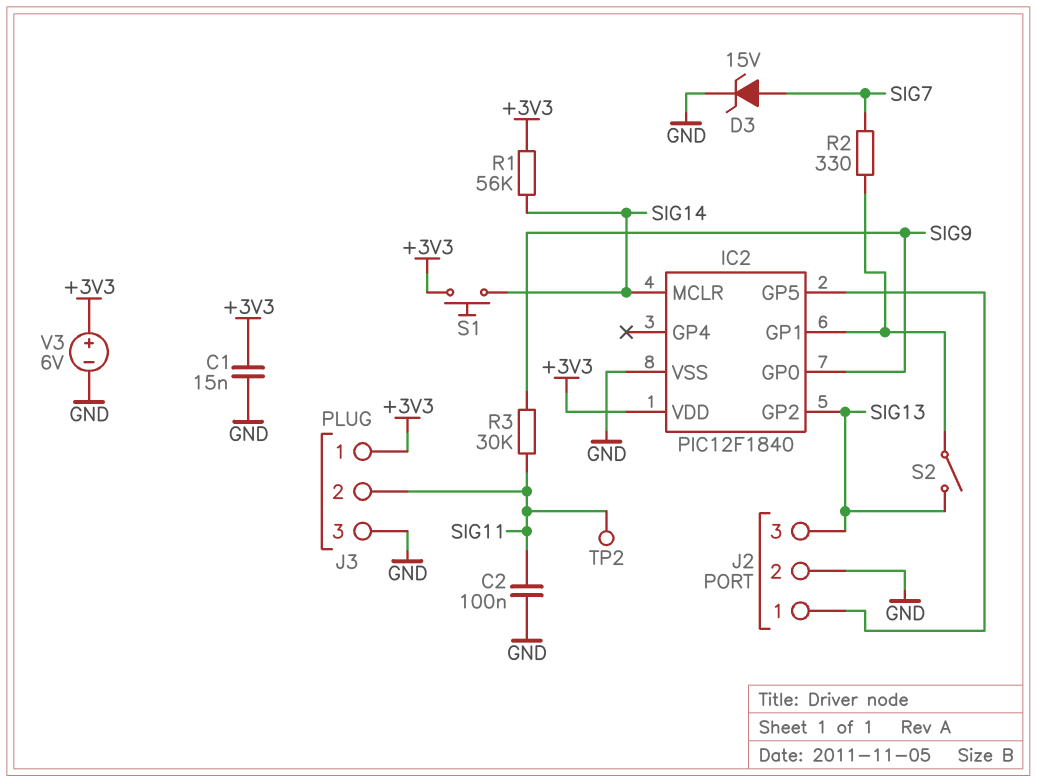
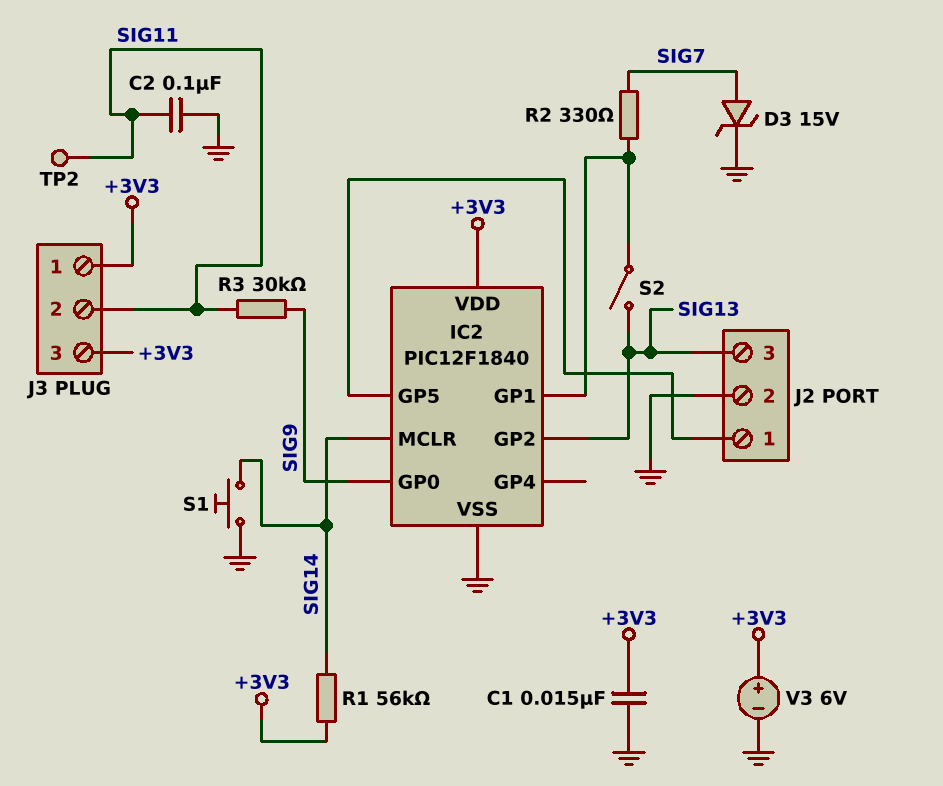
J3 pin 3: GND -> +3V3
S1: button (+3V3, SIG14) -> button (GND, SIG14)

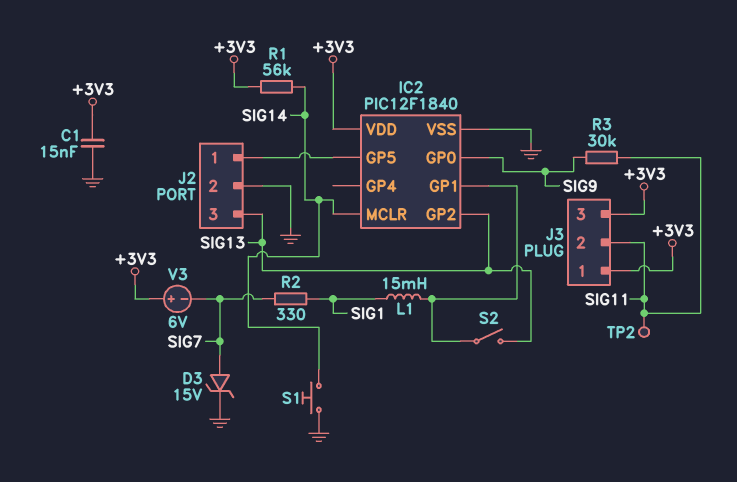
C2: 100nF (GND, SIG11) -> none
L1: none -> 15mH (IC2/GP1, SIG1)
R2: 330 (IC2/GP1, SIG7) -> 330 (SIG1, SIG7)
V3: 6V (plus +3V3, minus GND) -> 6V (plus +3V3, minus SIG7)

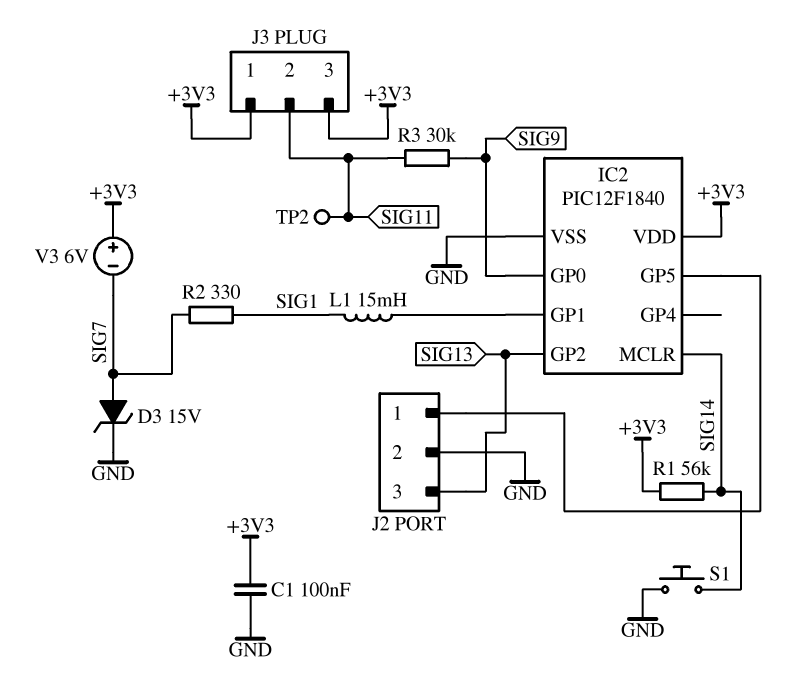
C1: 15nF (+3V3, GND) -> 100nF (+3V3, GND)
S2: switch (IC2/GP1, SIG13) -> none

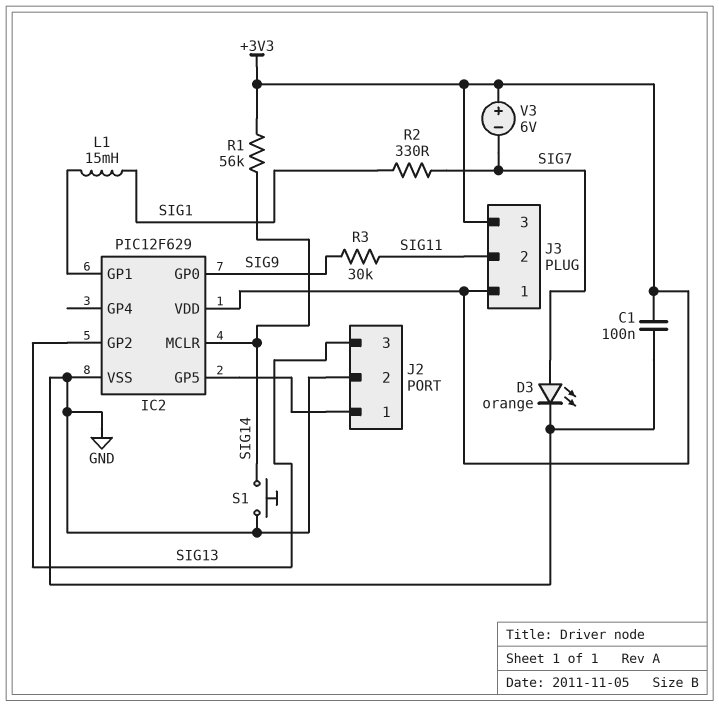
D3: zener 15V (A SIG7, K GND) -> LED orange (A SIG7, K GND)
IC2: PIC12F1840 -> PIC12F629
TP2: test point (SIG11) -> none

